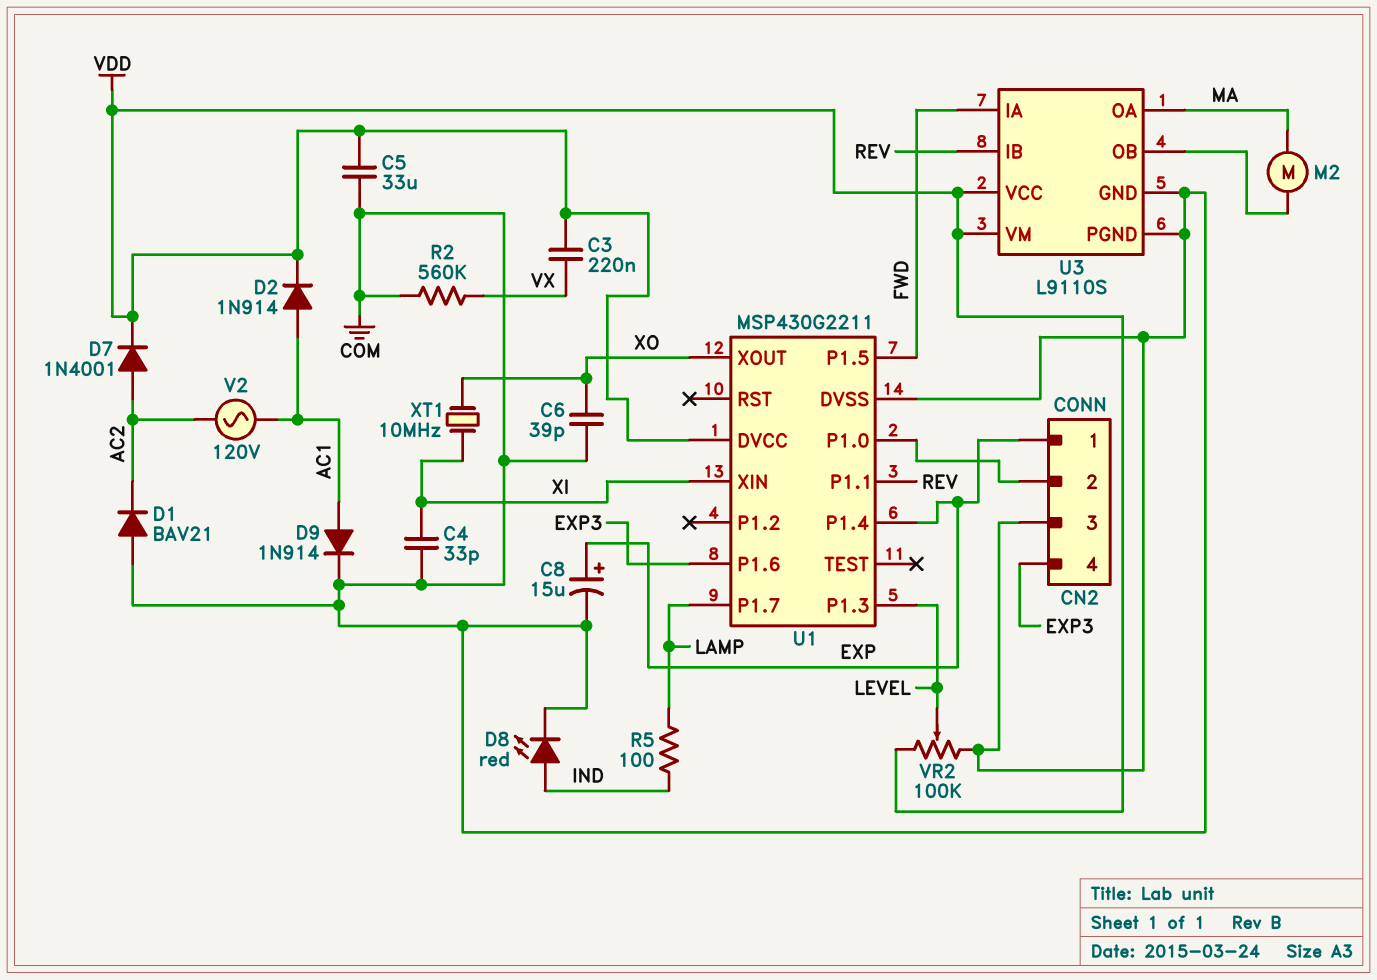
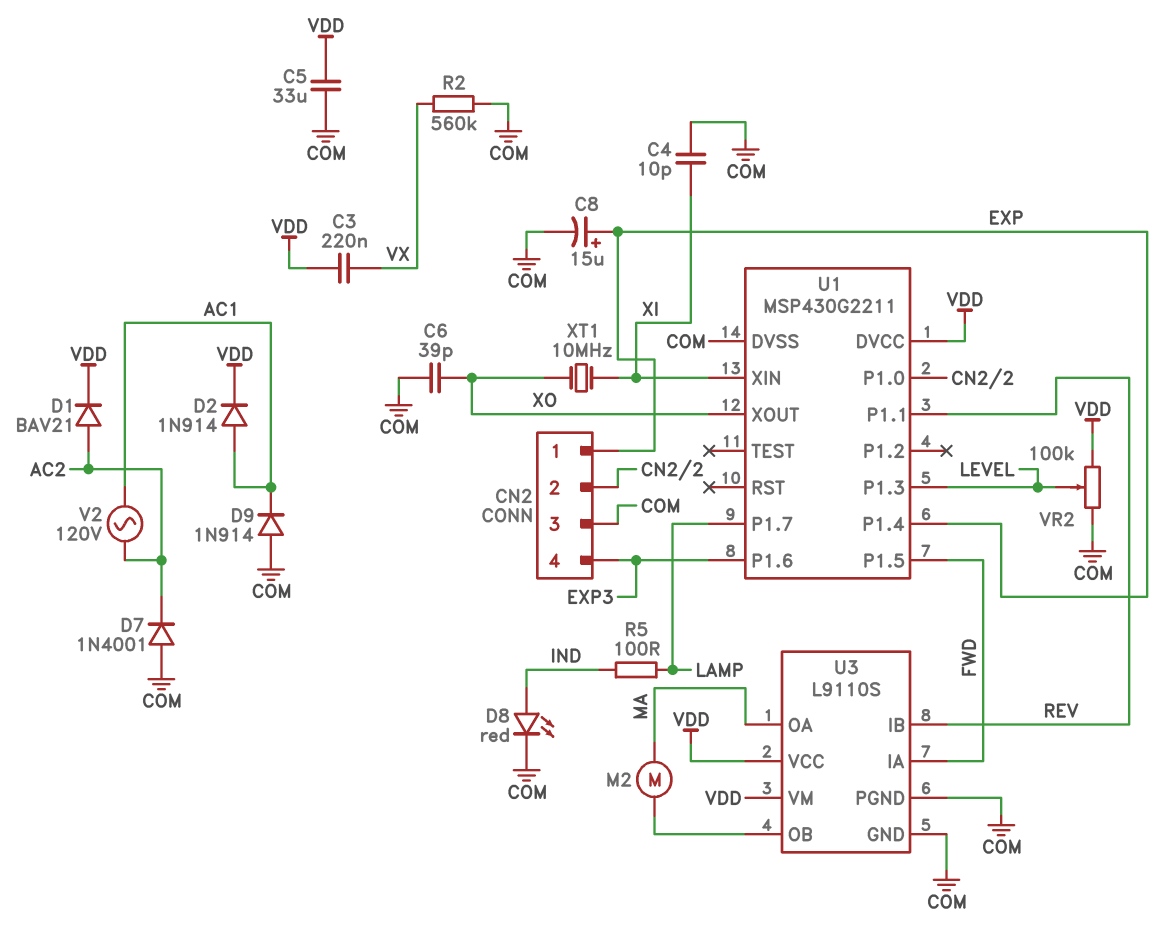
C4: 33pF (COM, XI) -> 10pF (COM, XI)
D1: diode BAV21 (A COM, K AC2) -> diode BAV21 (A AC2, K VDD)
D7: diode 1N4001 (A AC2, K VDD) -> diode 1N4001 (A COM, K AC2)
D9: diode 1N914 (A AC1, K COM) -> diode 1N914 (A COM, K AC1)

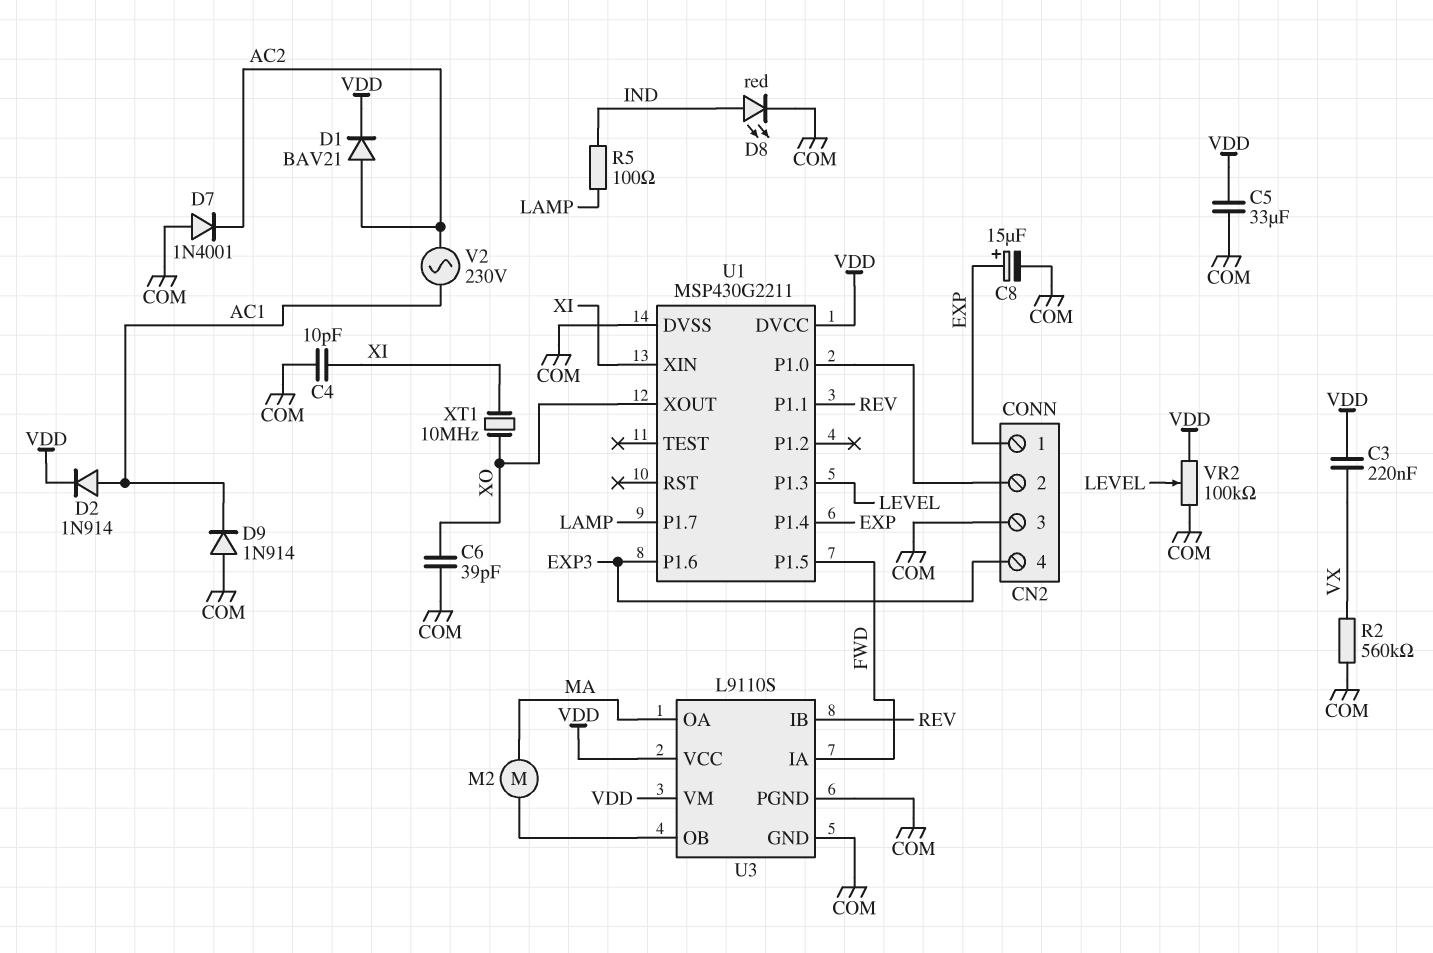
V2: AC 120V (AC1, AC2) -> AC 230V (AC1, AC2)

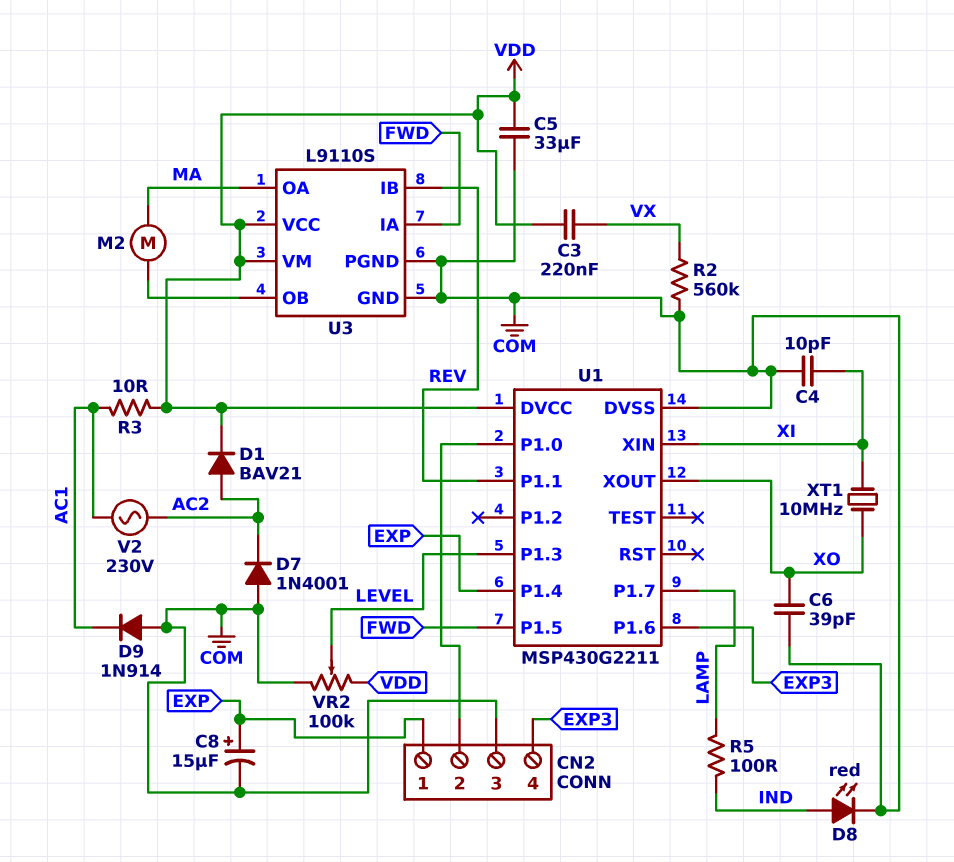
D2: diode 1N914 (A AC1, K VDD) -> none
R3: none -> 10 (AC1, VDD)

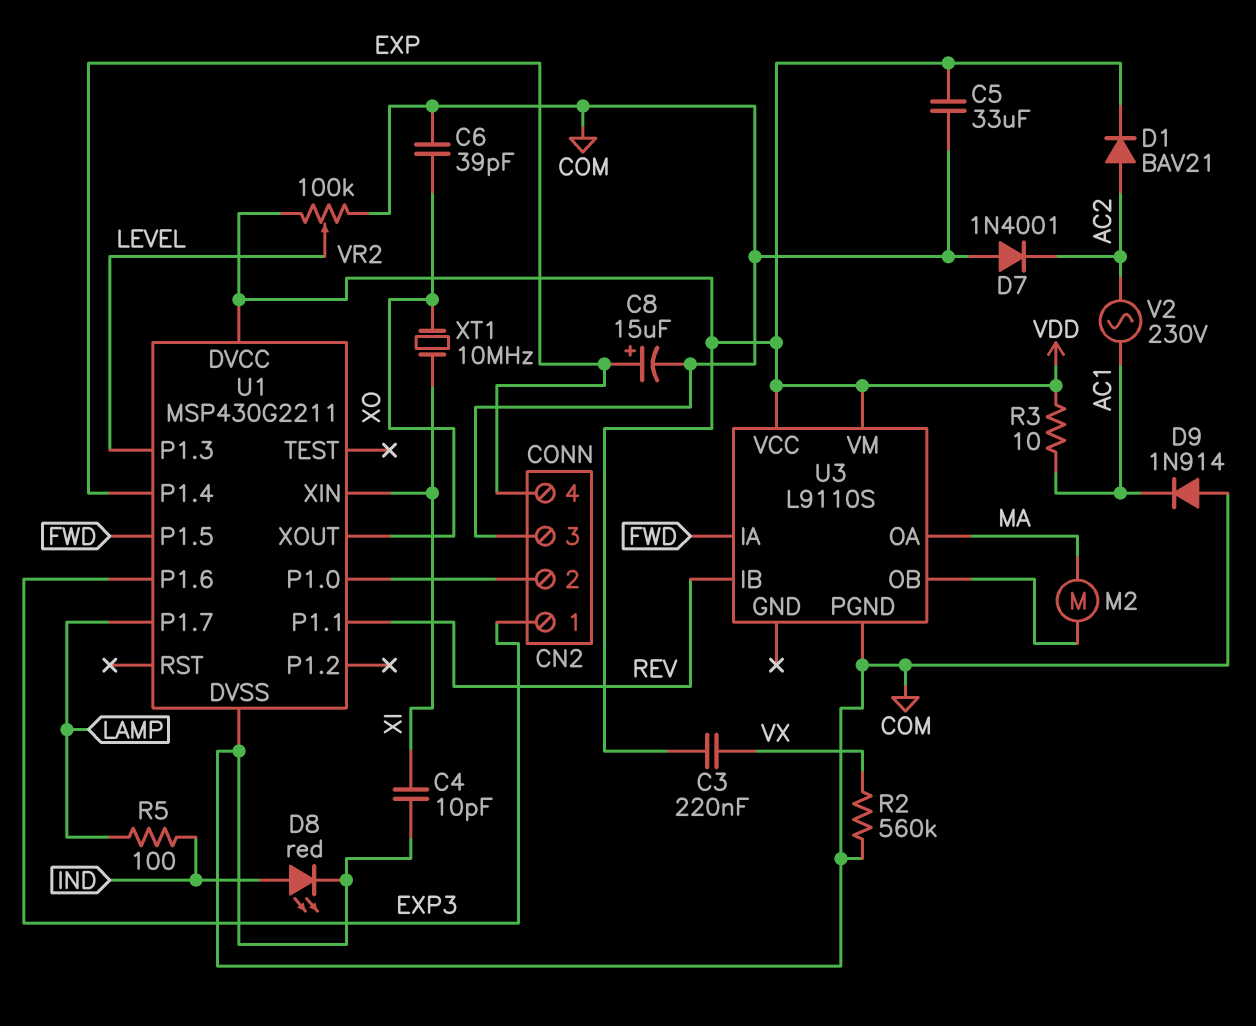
CN2 pin 1: EXP -> EXP3
CN2 pin 4: EXP3 -> EXP
U3 pin GND: COM -> none

